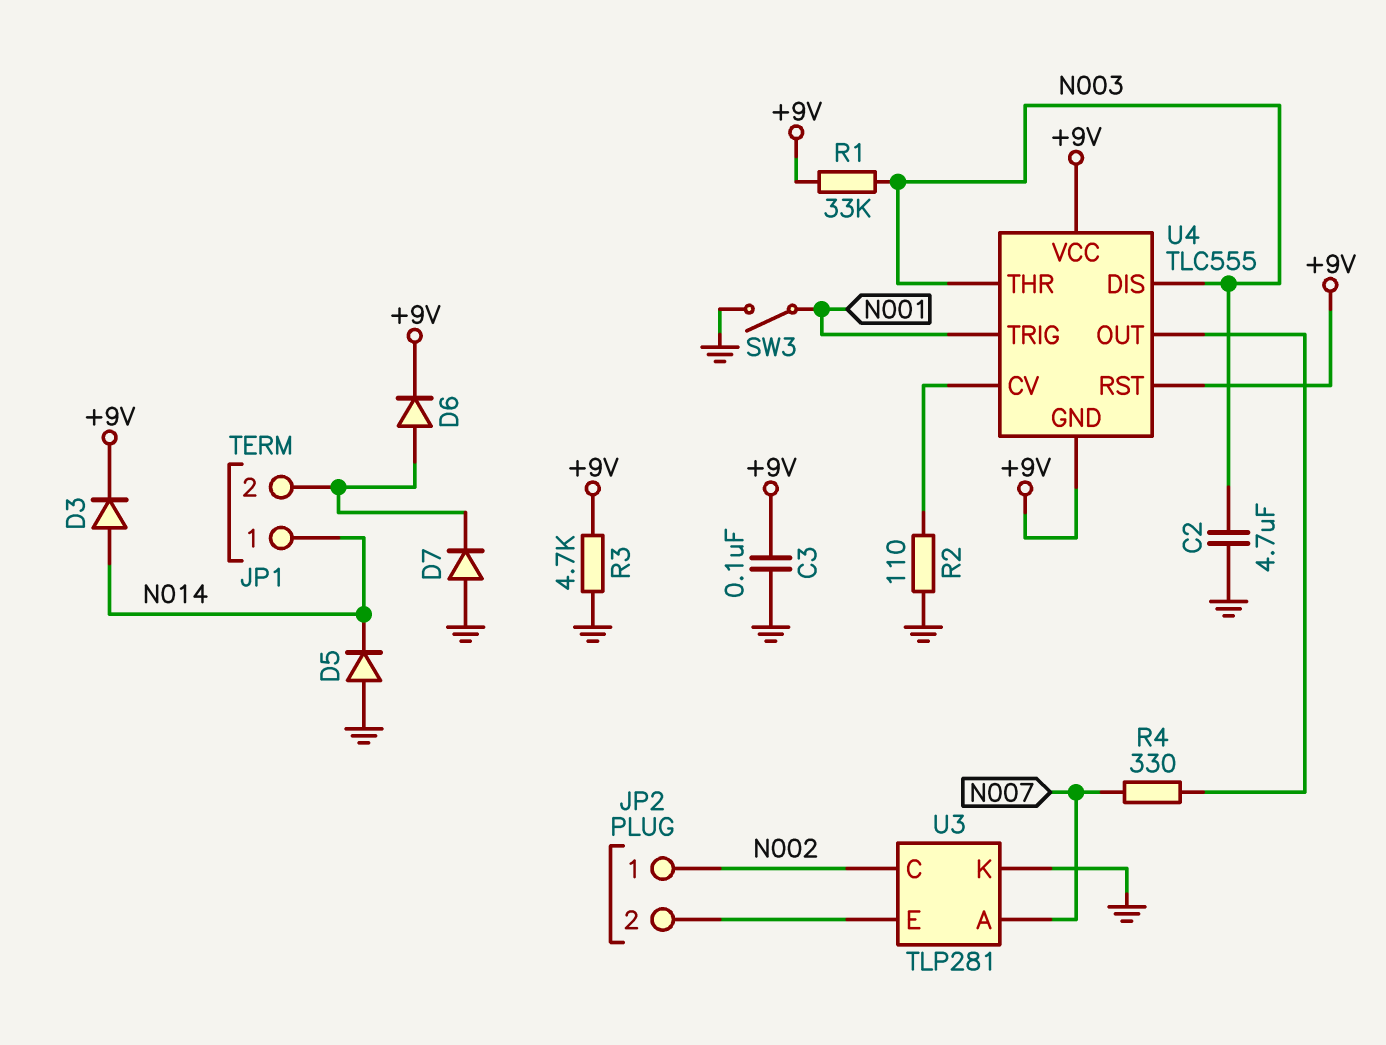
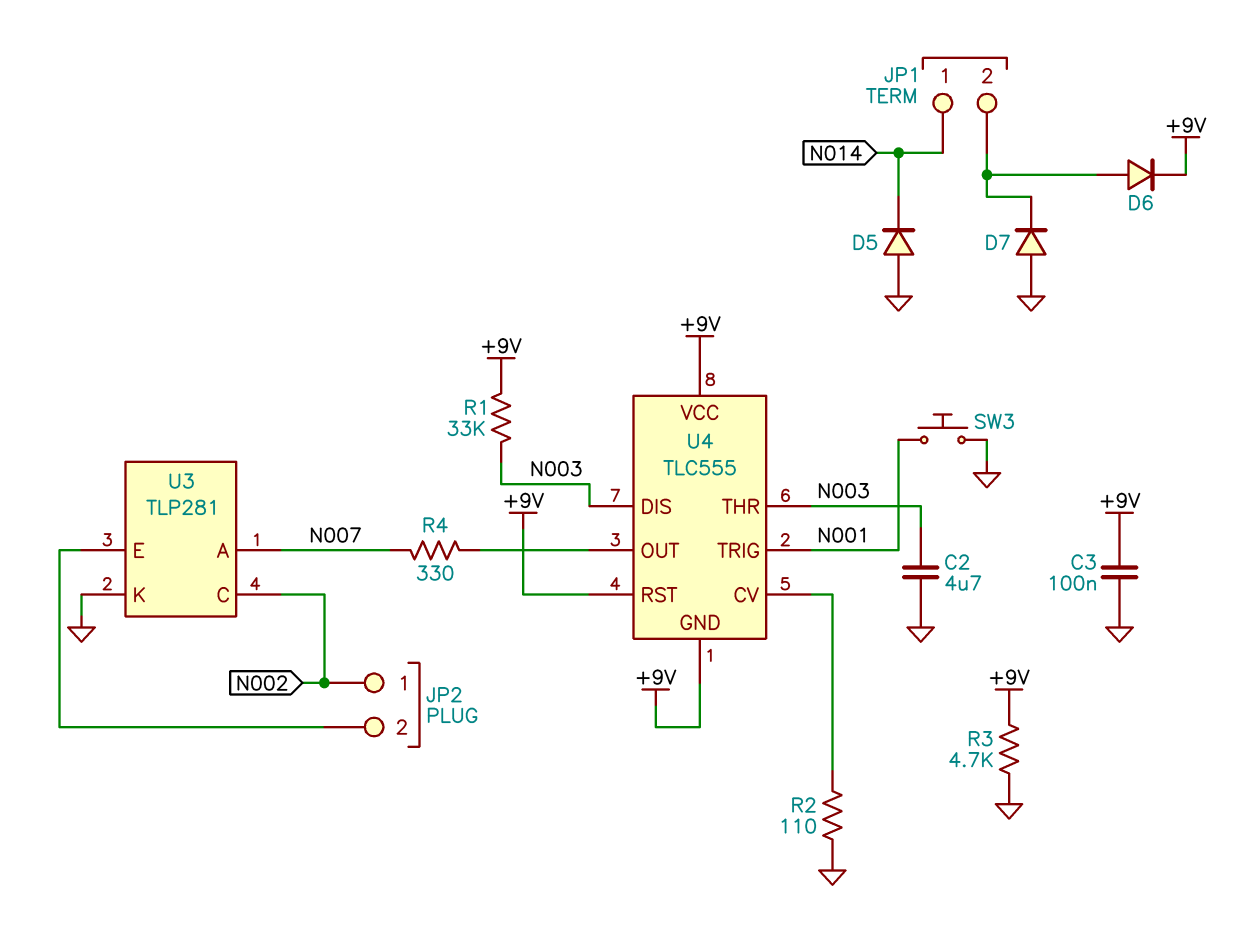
D3: diode (A N014, K +9V) -> none
SW3: switch (GND, N001) -> button (GND, N001)

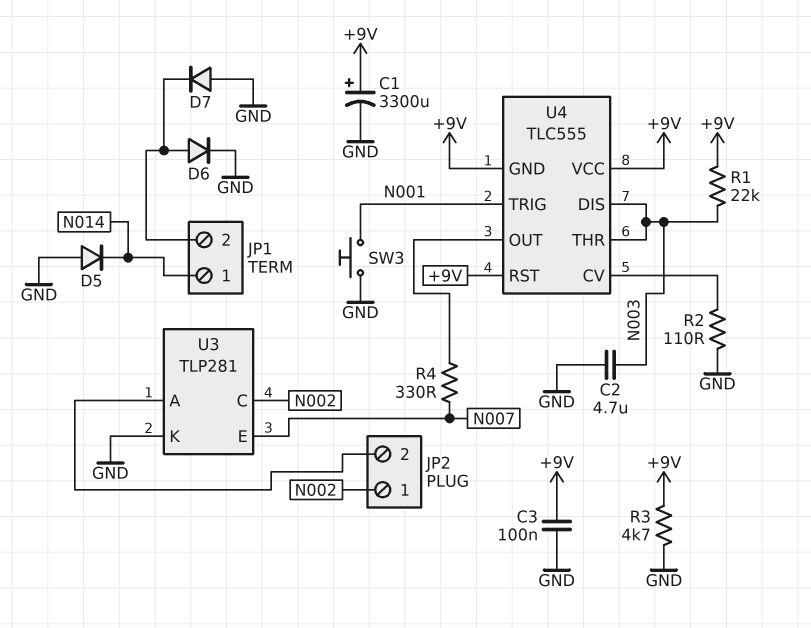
C1: none -> 3300uF (plus +9V, minus GND)
D6: diode (A JP1/2, K +9V) -> diode (A JP1/2, K GND)
R1: 33k (+9V, N003) -> 22k (+9V, N003)
U3 pin A: N007 -> JP2/2
U3 pin E: JP2/2 -> N007

